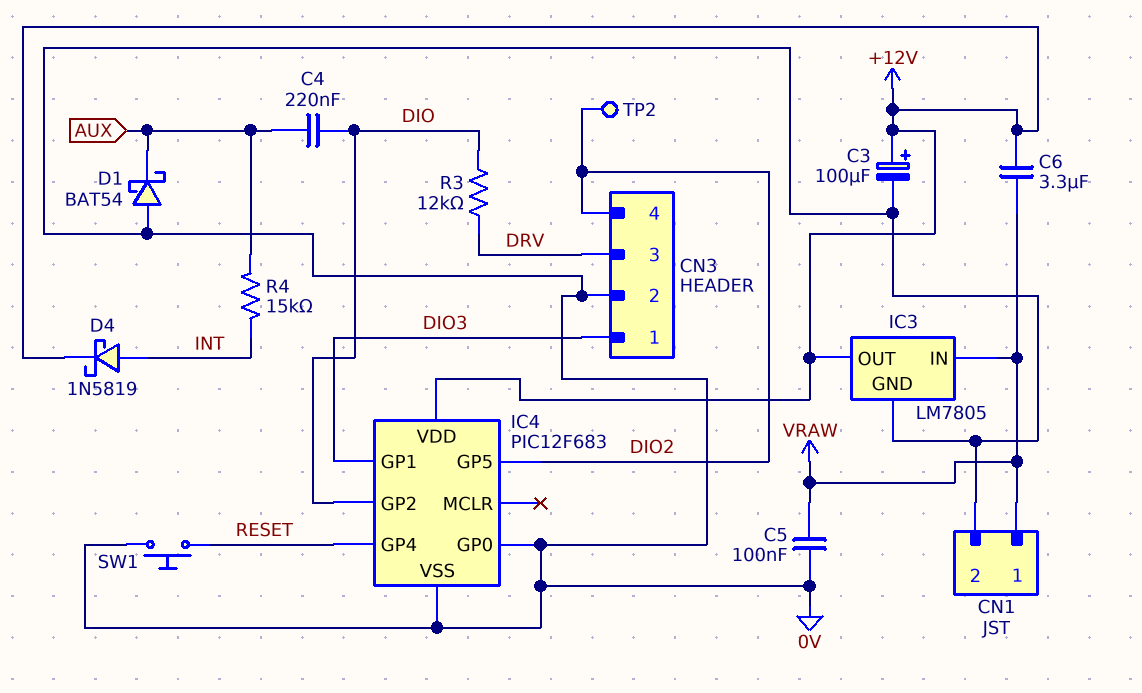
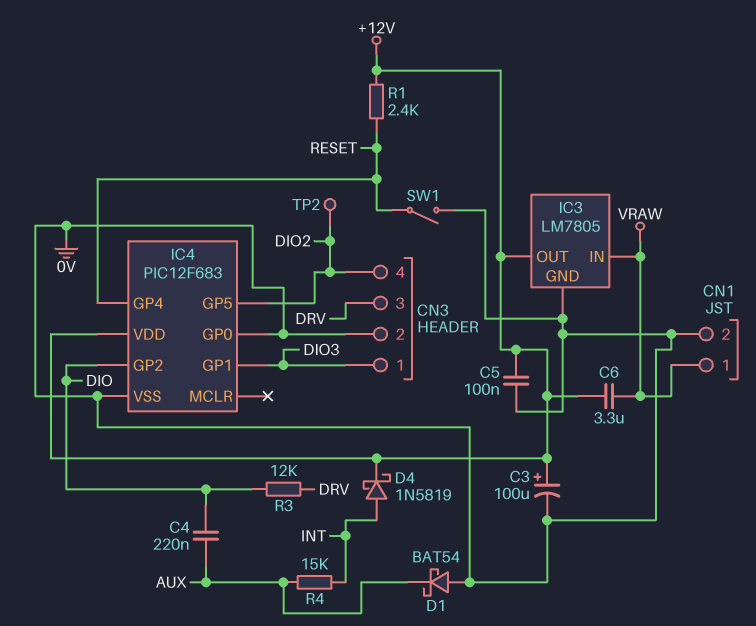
C5: 100nF (0V, VRAW) -> 100nF (+12V, 0V)
R1: none -> 2.4k (+12V, RESET)
SW1: button (0V, RESET) -> switch (0V, RESET)

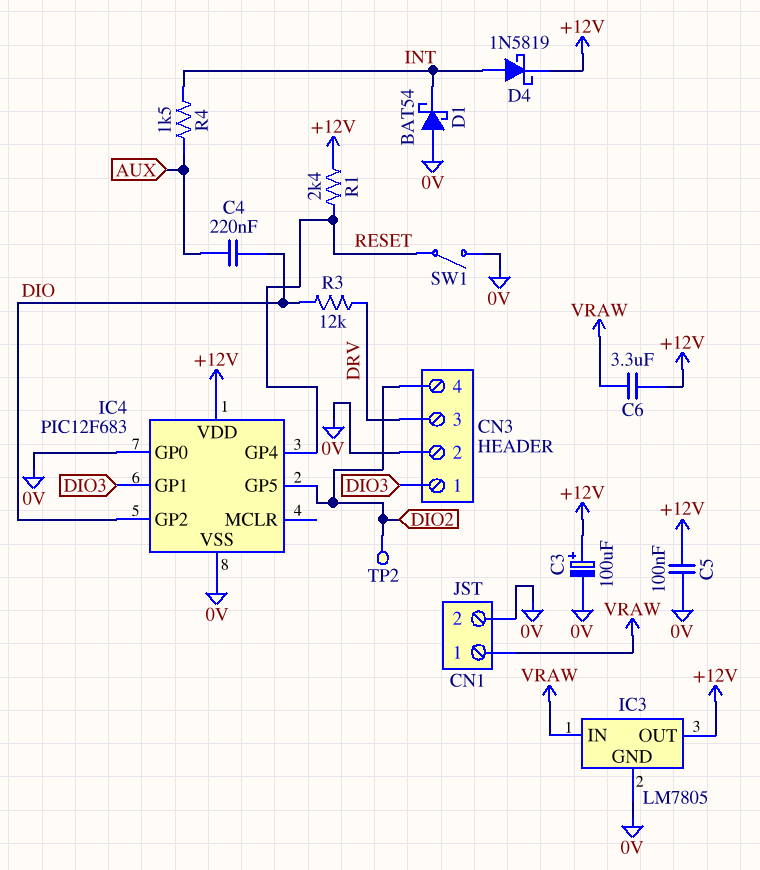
D1: schottky BAT54 (A 0V, K AUX) -> schottky BAT54 (A 0V, K INT)
R4: 15k (AUX, INT) -> 1.5k (AUX, INT)

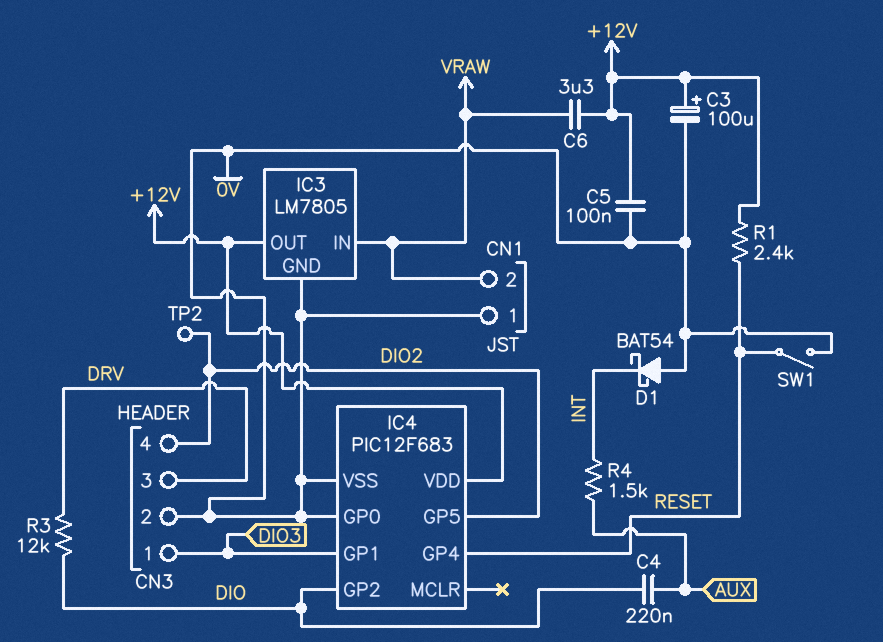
CN1 pin 1: VRAW -> 0V
CN1 pin 2: 0V -> VRAW
D4: schottky 1N5819 (A INT, K +12V) -> none

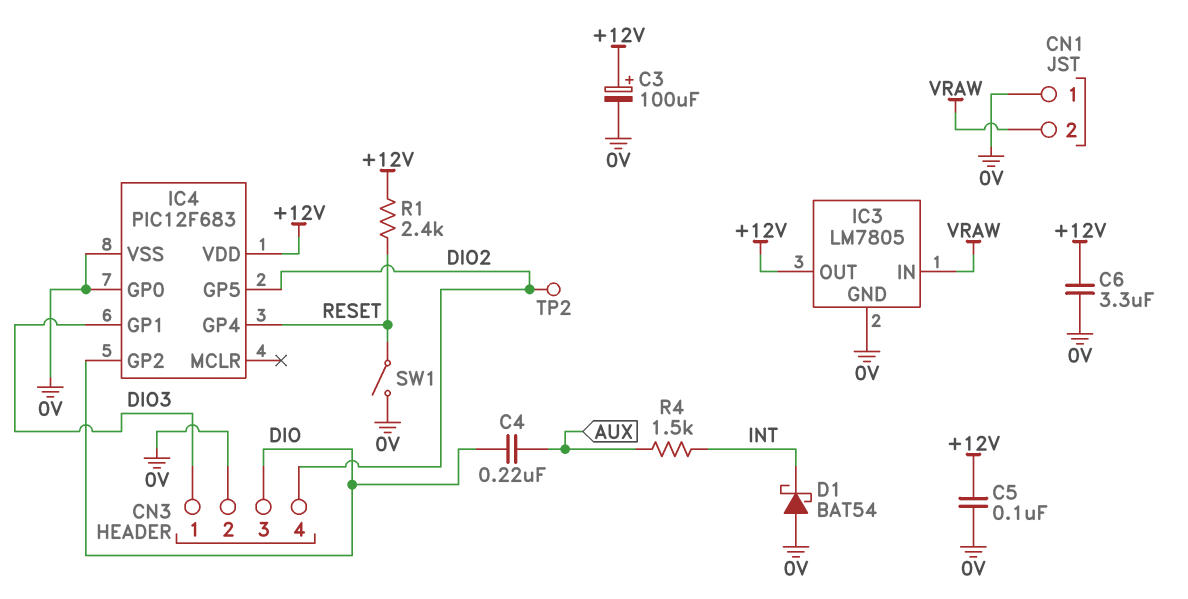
C6: 3.3uF (+12V, VRAW) -> 3.3uF (+12V, 0V)
CN3 pin 3: DRV -> DIO
R3: 12k (DIO, DRV) -> none

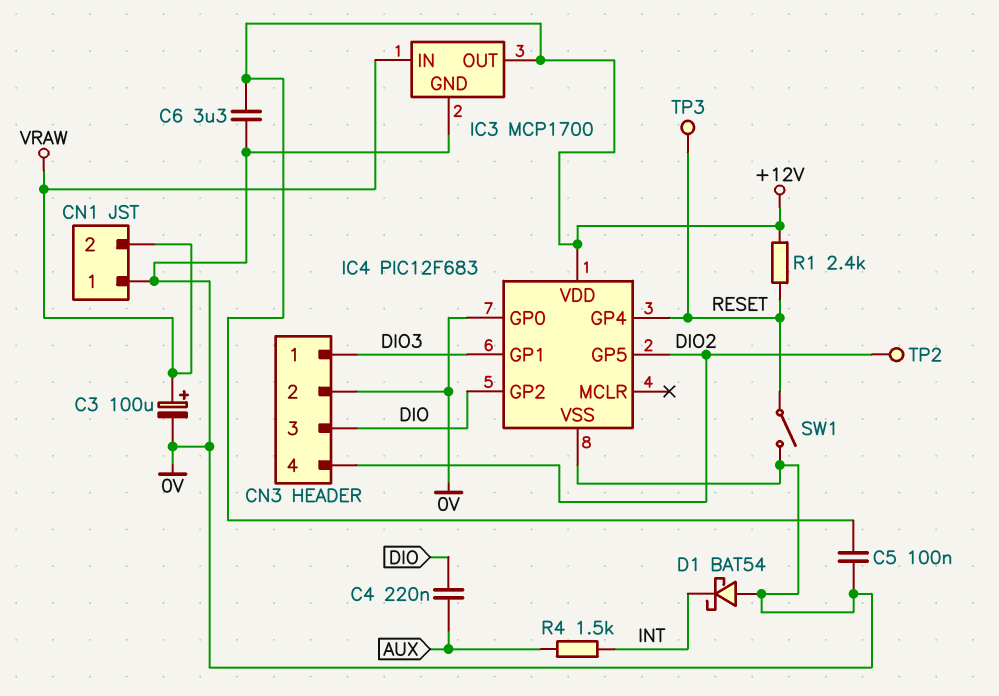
C3: 100uF (plus +12V, minus 0V) -> 100uF (plus VRAW, minus 0V)
IC3: LM7805 -> MCP1700
TP3: none -> test point (RESET)

